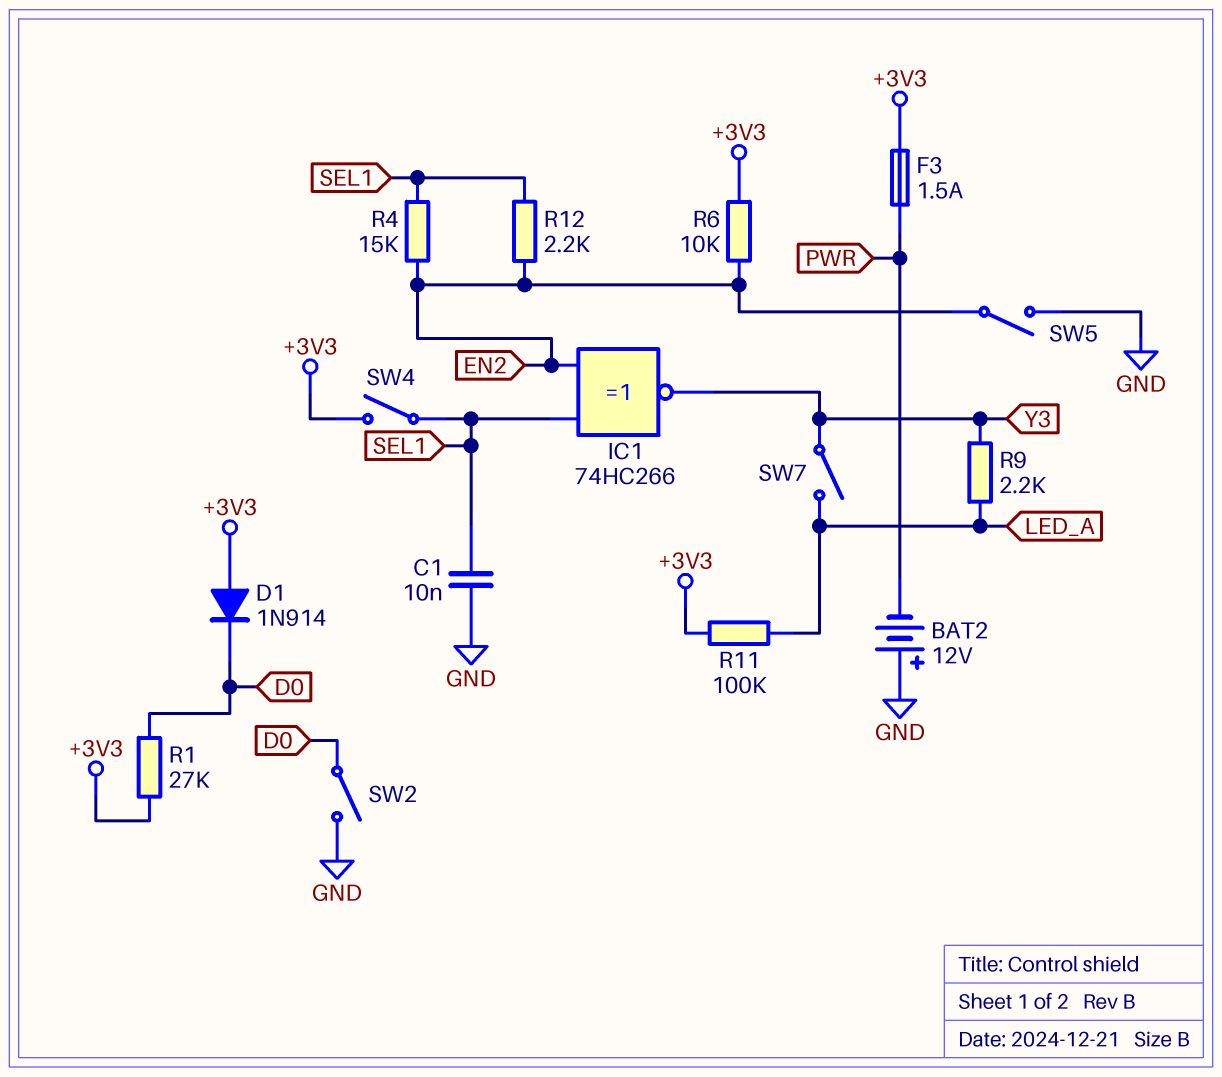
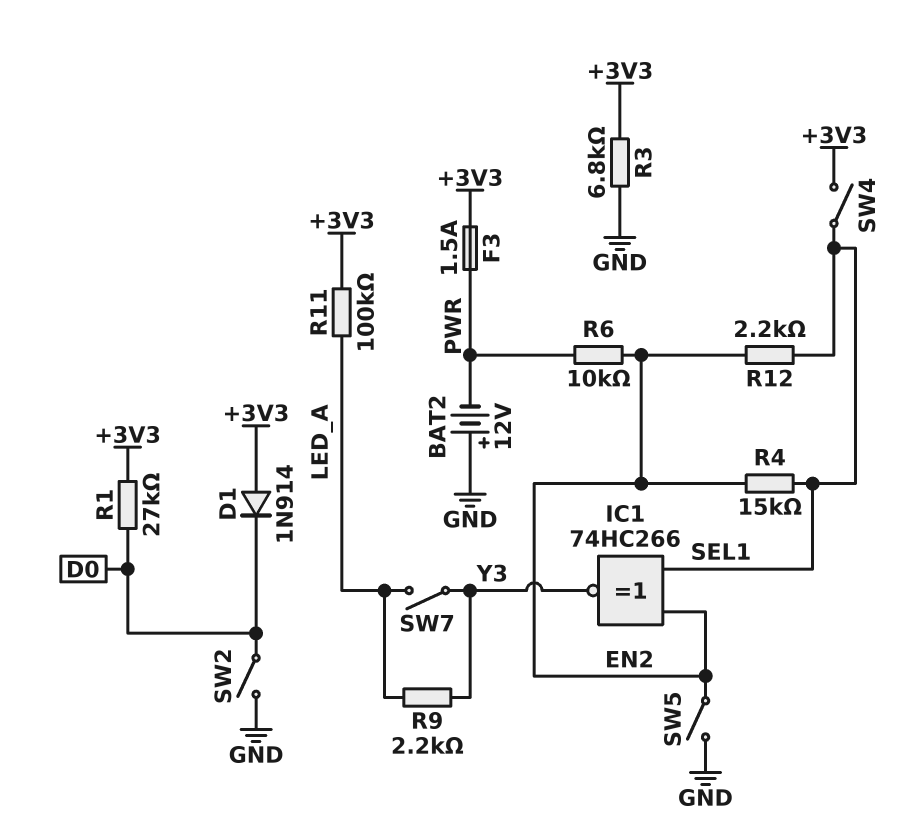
C1: 10nF (GND, SEL1) -> none
R3: none -> 6.8k (+3V3, GND)
R6: 10k (+3V3, EN2) -> 10k (EN2, PWR)

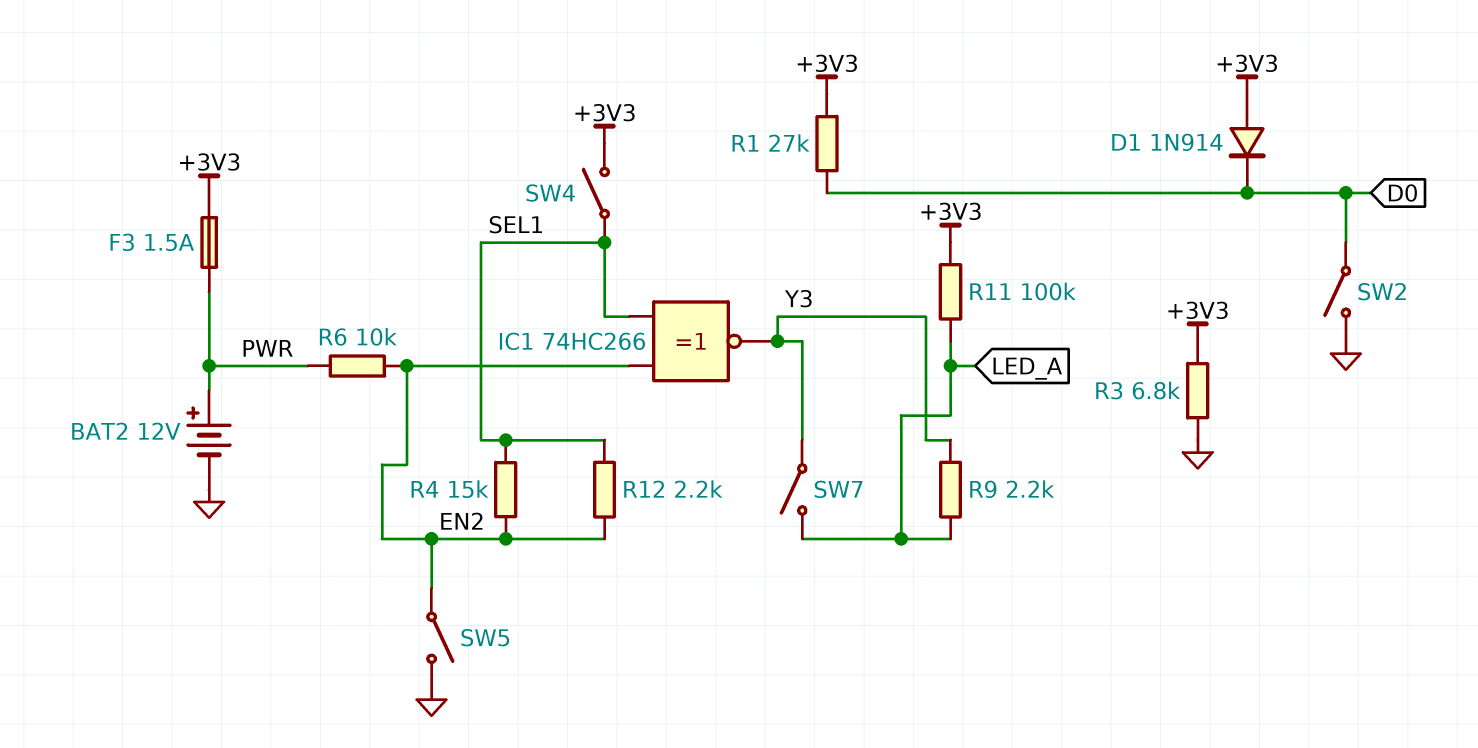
BAT2: 12V (plus GND, minus PWR) -> 12V (plus PWR, minus GND)

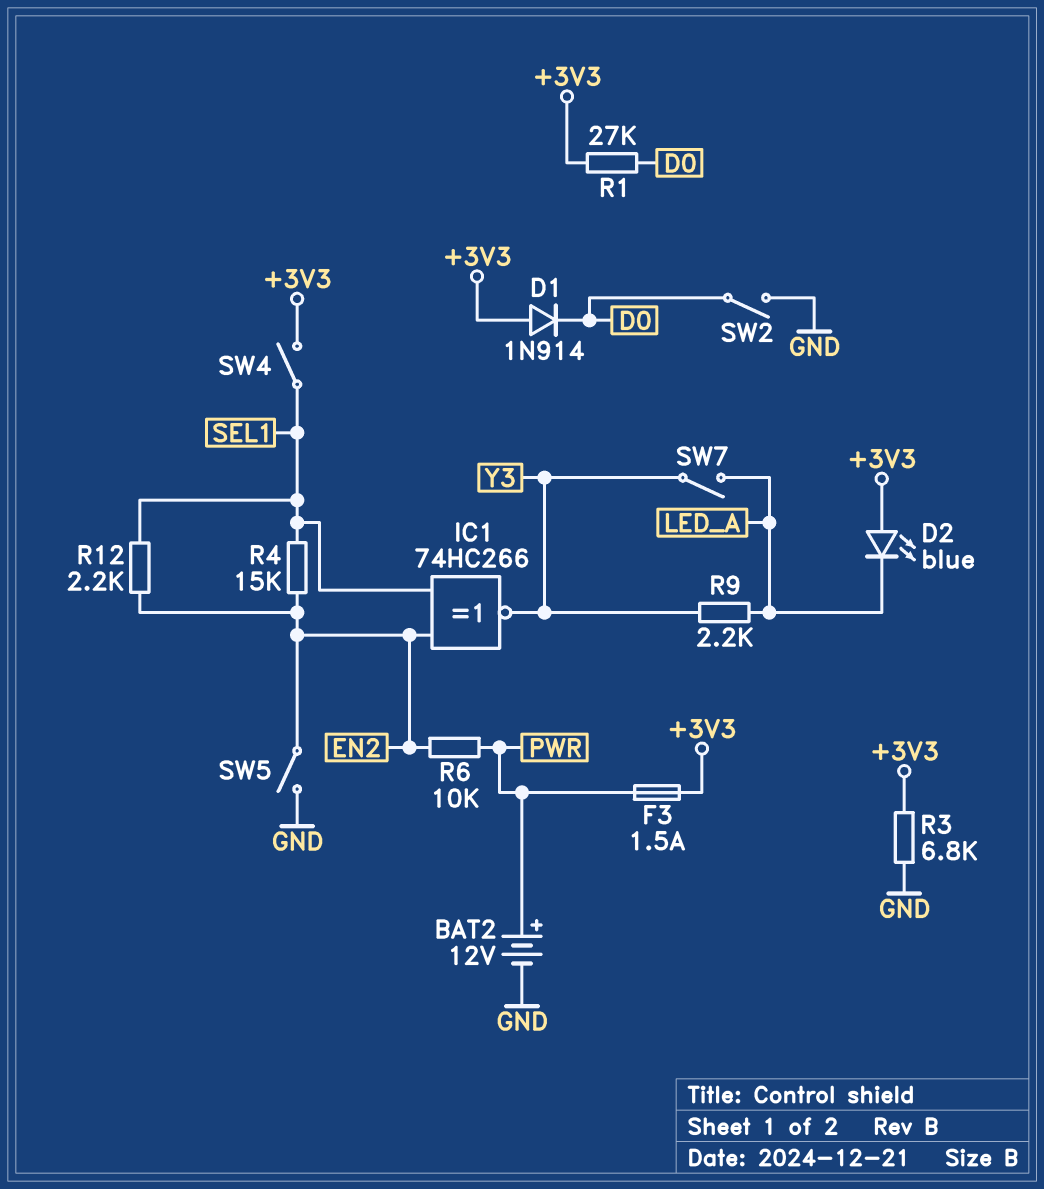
D2: none -> LED blue (A +3V3, K LED_A)
R11: 100k (+3V3, LED_A) -> none

